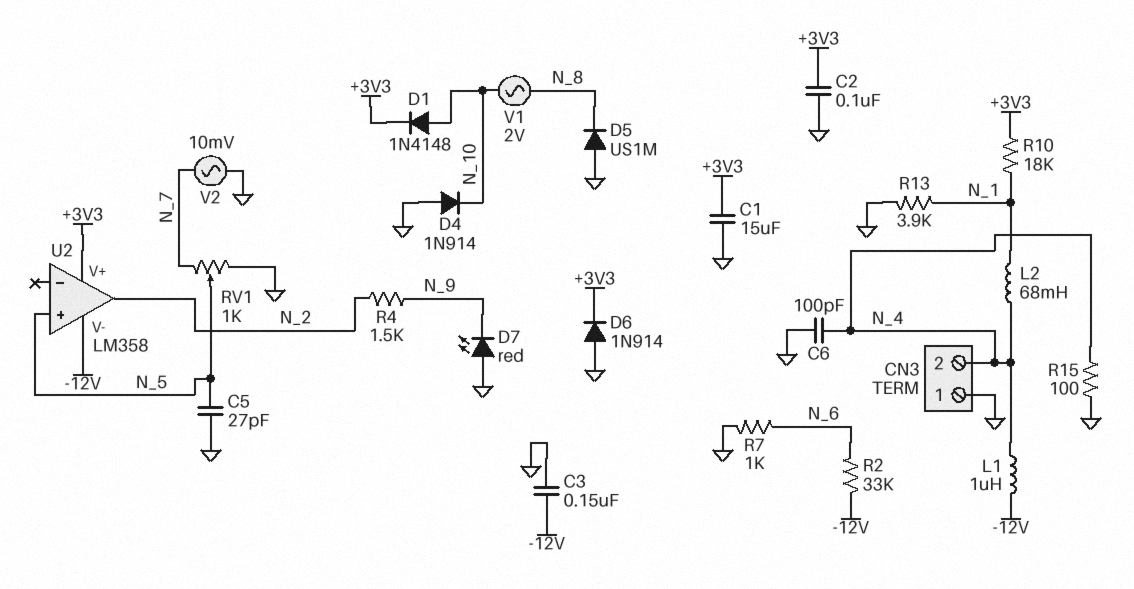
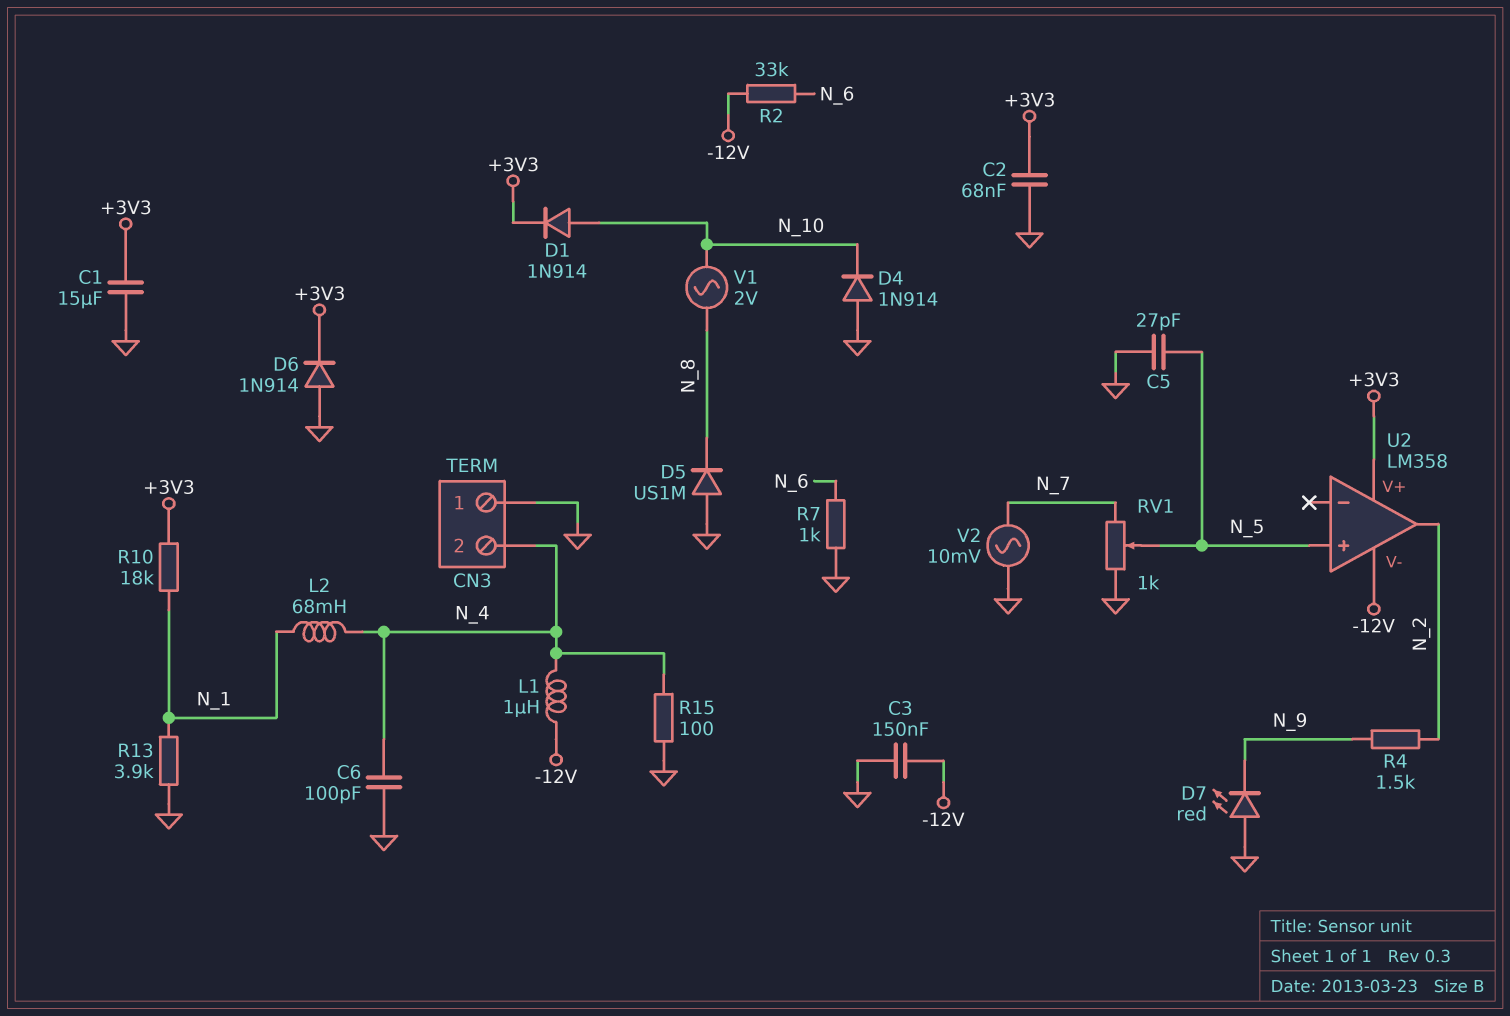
C2: 100nF (+3V3, GND) -> 68nF (+3V3, GND)
D1: diode 1N4148 (A N_10, K +3V3) -> diode 1N914 (A N_10, K +3V3)

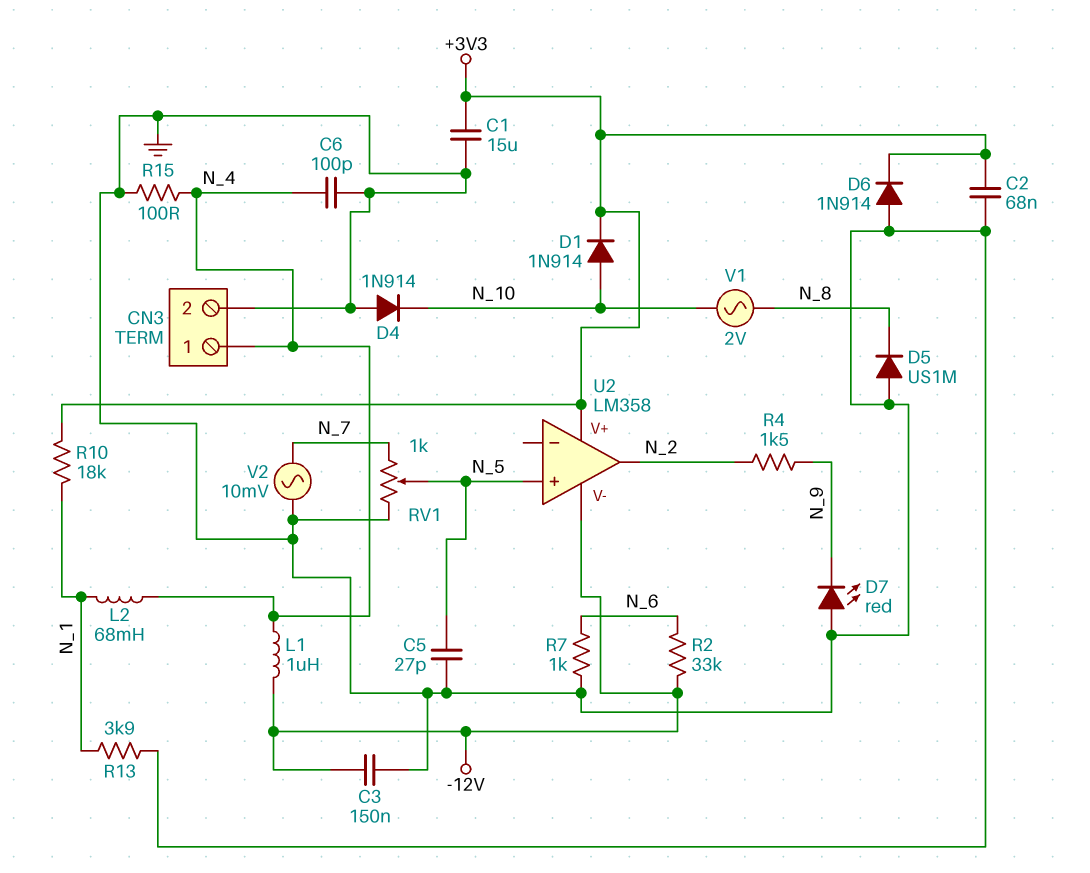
CN3 pin 1: GND -> N_4
CN3 pin 2: N_4 -> GND

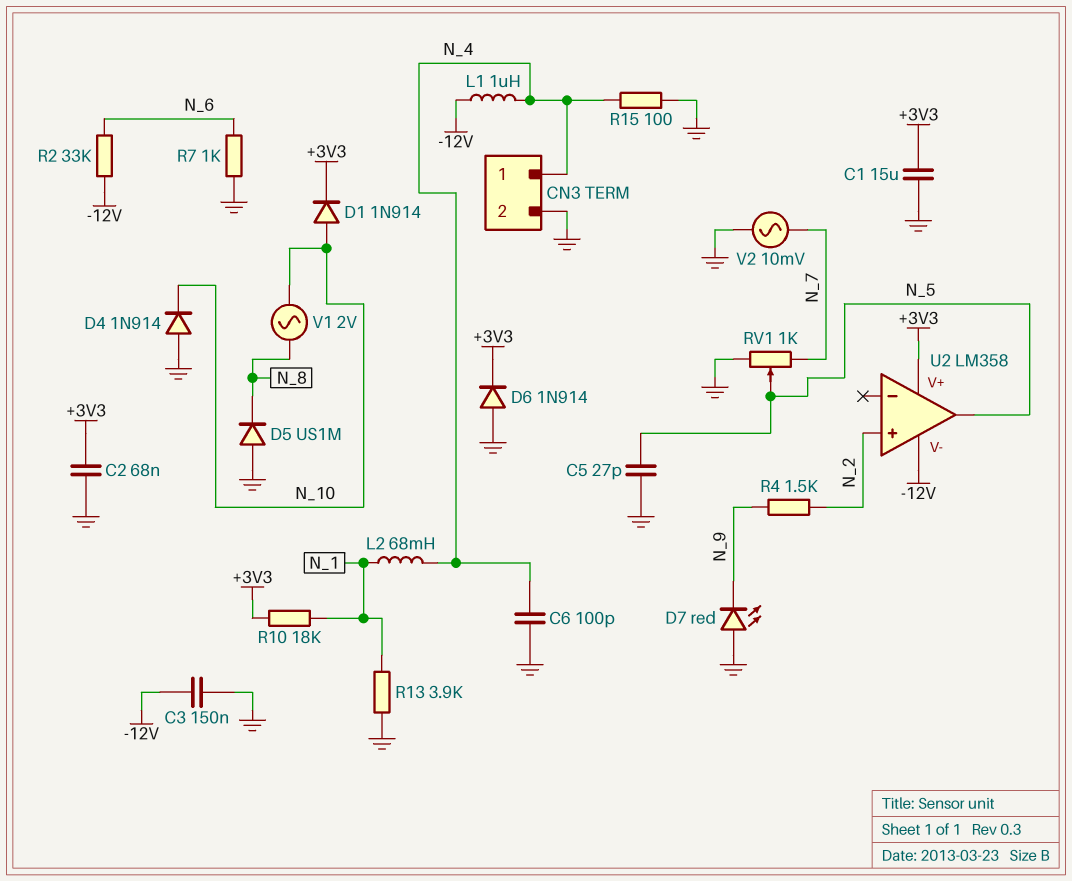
U2 pin in+: N_5 -> N_2
U2 pin out: N_2 -> N_5

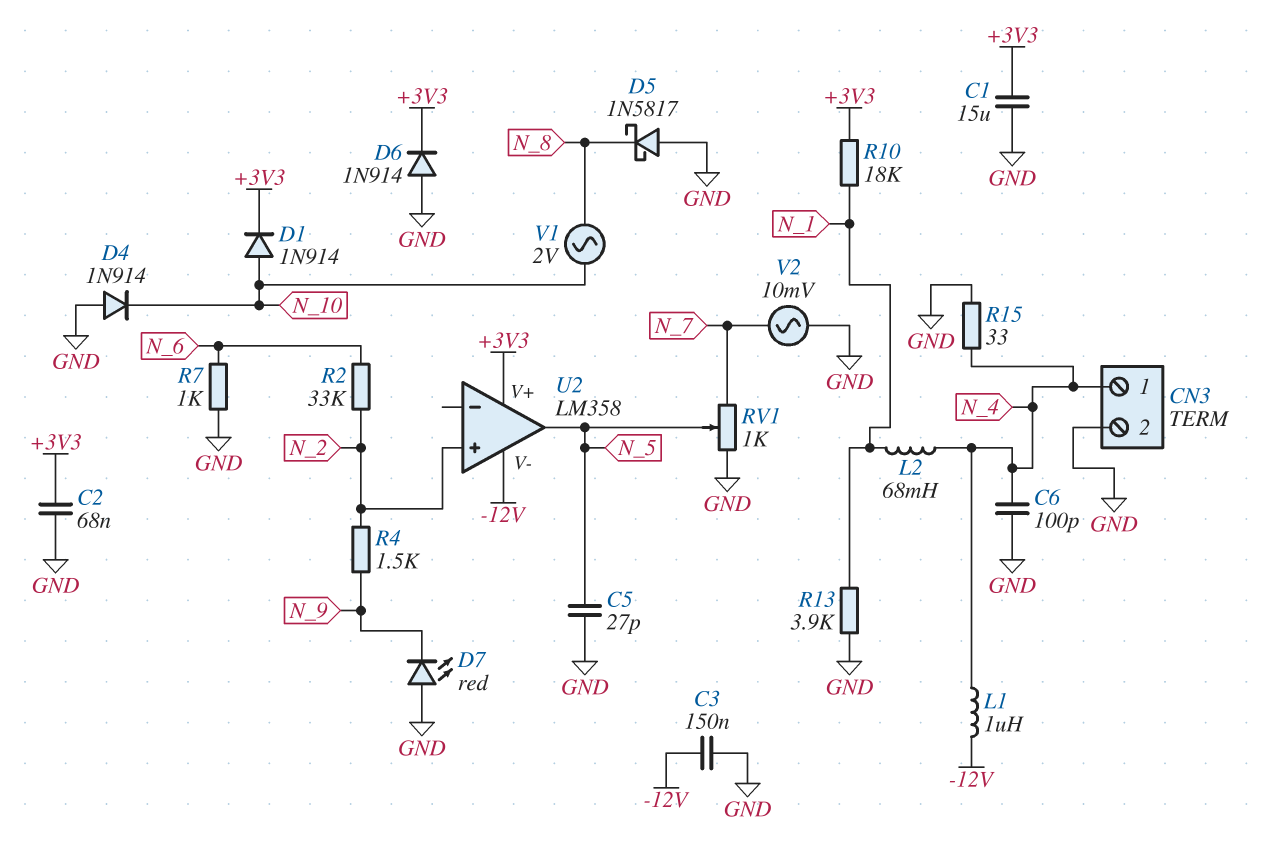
D5: diode US1M (A GND, K N_8) -> schottky 1N5817 (A GND, K N_8)
R2: 33k (-12V, N_6) -> 33k (N_2, N_6)
R15: 100 (GND, N_4) -> 33 (GND, N_4)

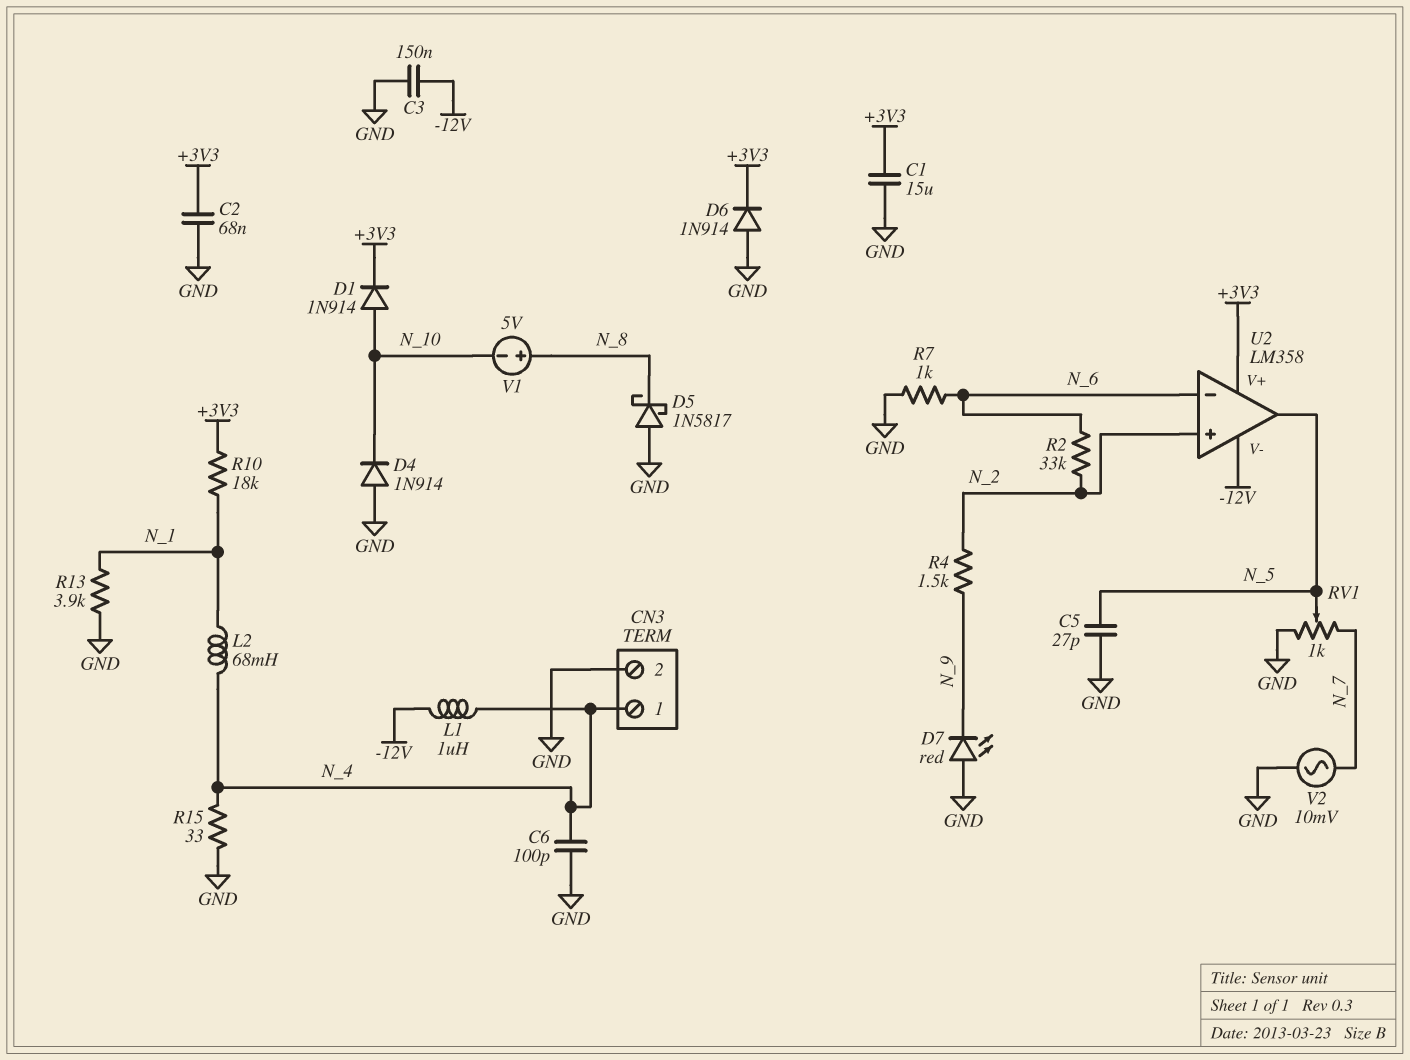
U2 pin in-: none -> N_6
V1: AC 2V (N_8, N_10) -> 5V (plus N_8, minus N_10)

